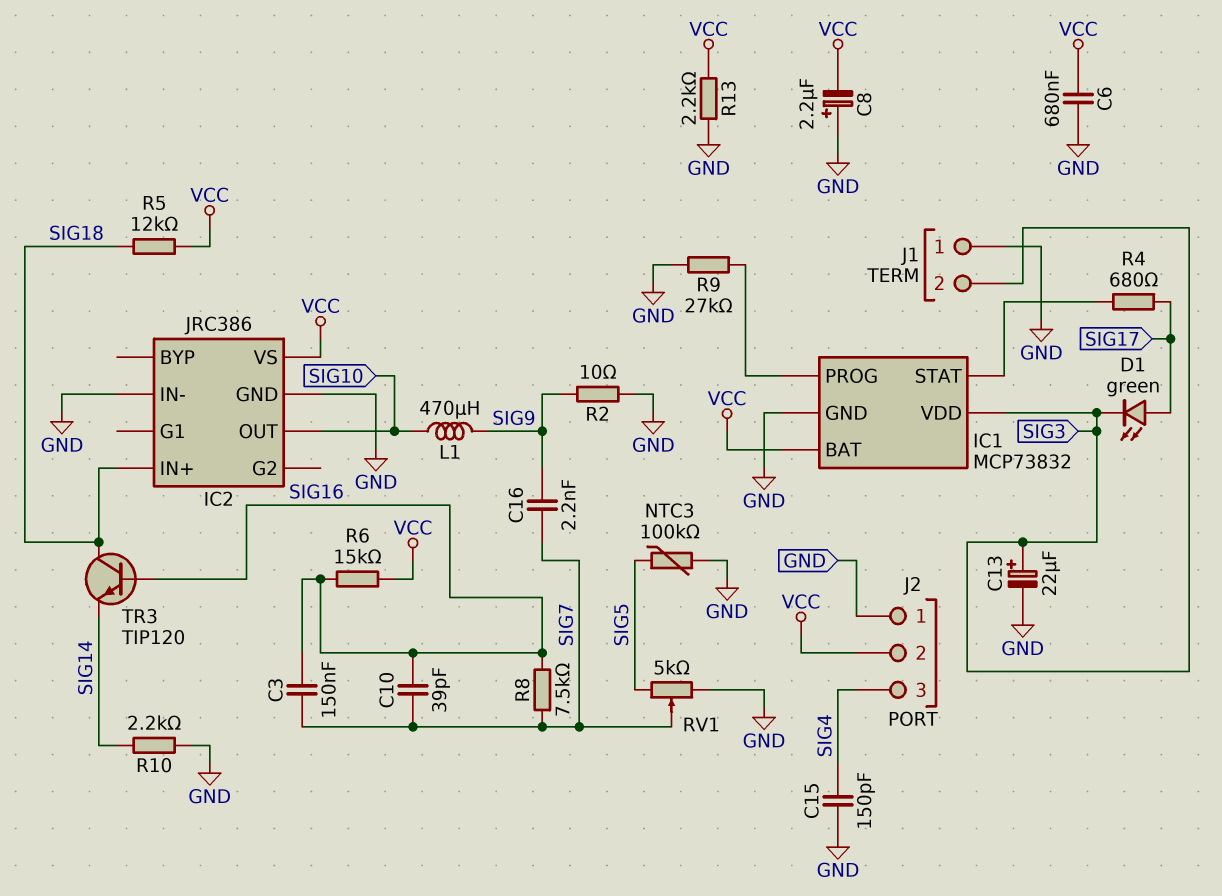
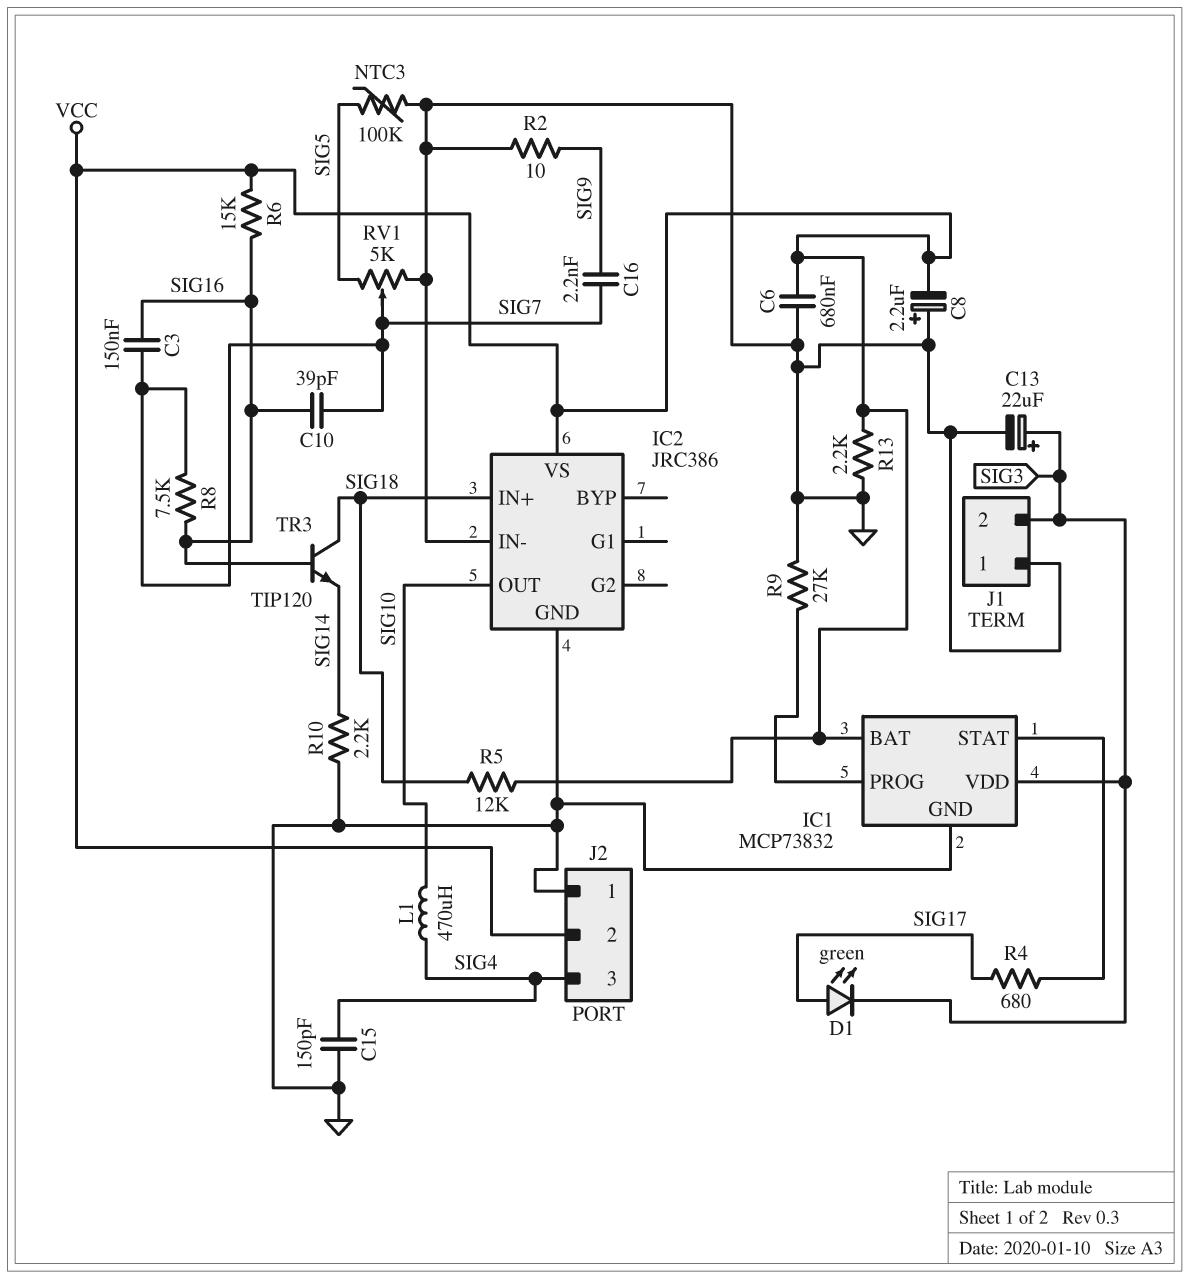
L1: 470uH (SIG9, SIG10) -> 470uH (SIG4, SIG10)

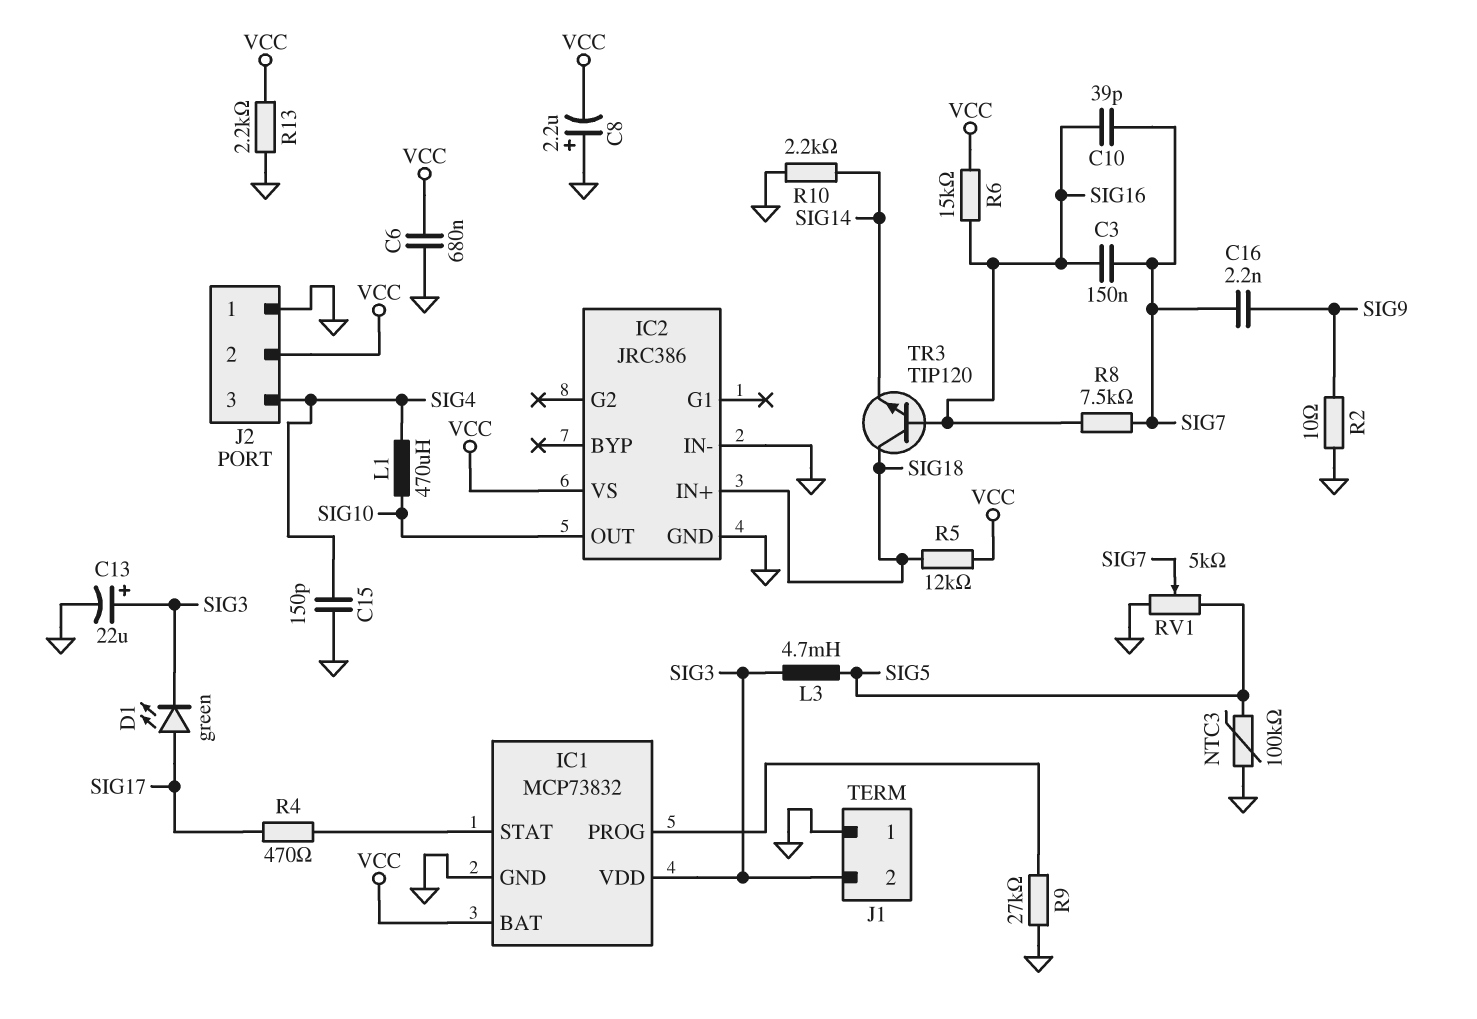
L3: none -> 4.7mH (SIG3, SIG5)
R4: 680 (IC1/STAT, SIG17) -> 470 (IC1/STAT, SIG17)

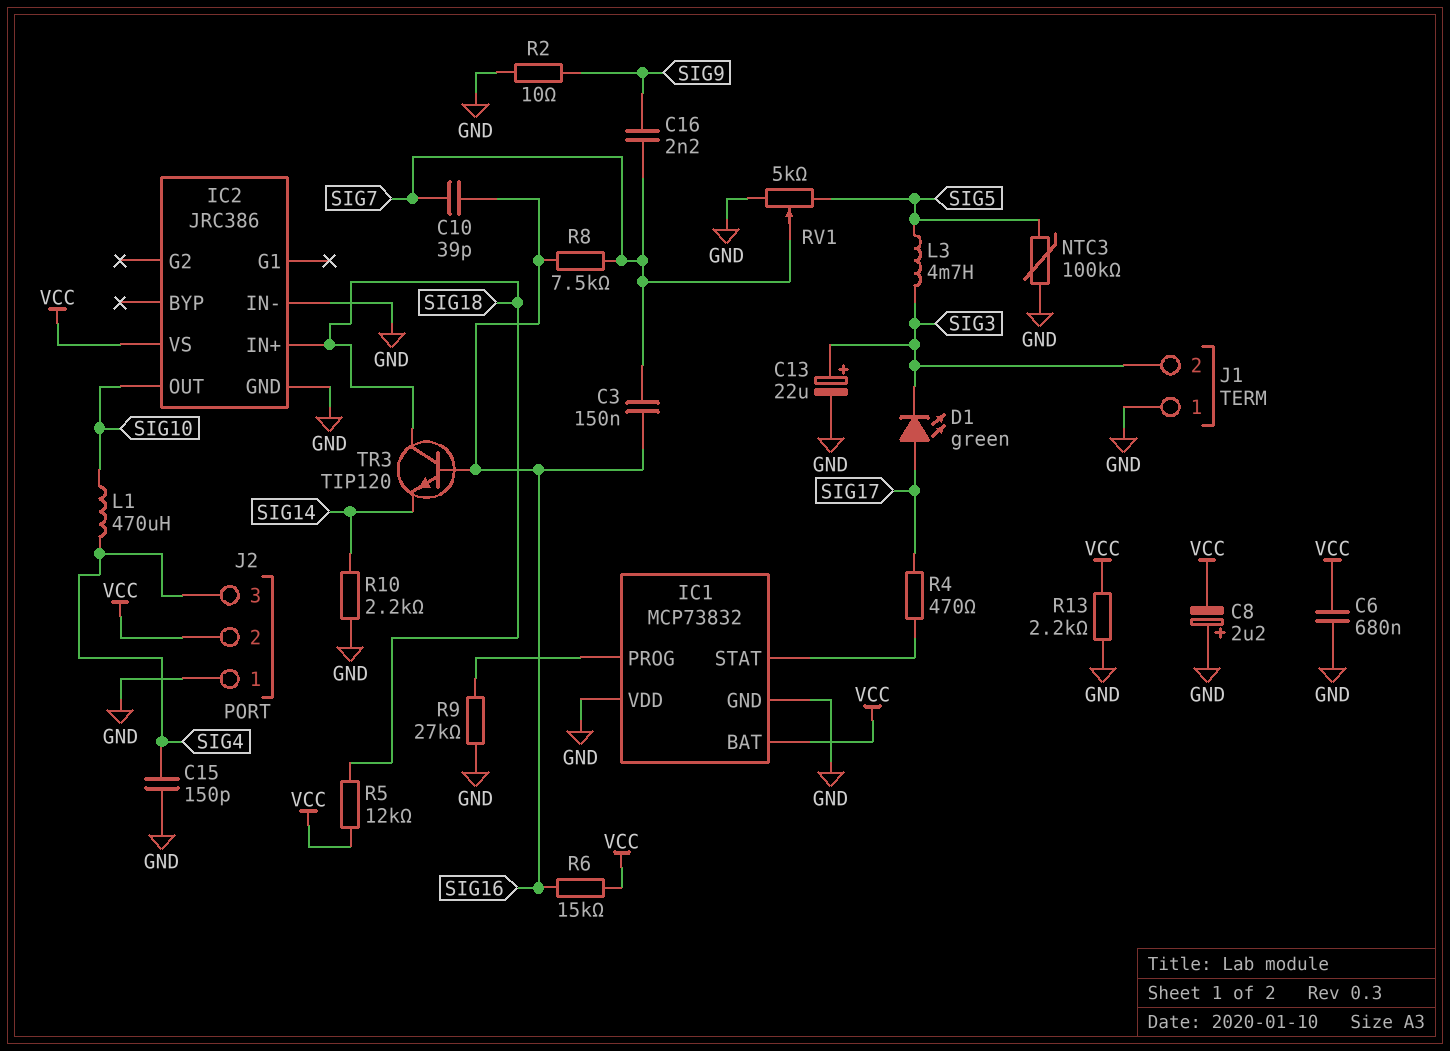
IC1 pin VDD: SIG3 -> GND

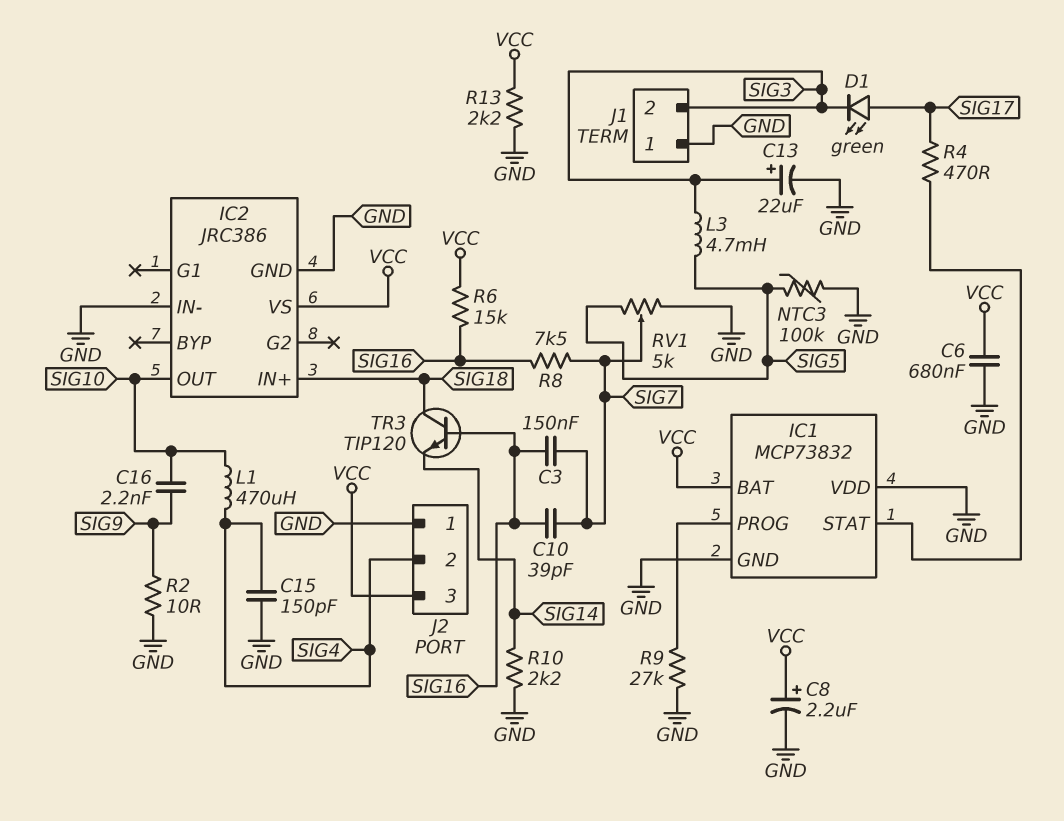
C8: 2.2uF (plus GND, minus VCC) -> 2.2uF (plus VCC, minus GND)
C16: 2.2nF (SIG7, SIG9) -> 2.2nF (SIG9, SIG10)
J2 pin 2: VCC -> SIG4
J2 pin 3: SIG4 -> VCC
R5: 12k (SIG18, VCC) -> none

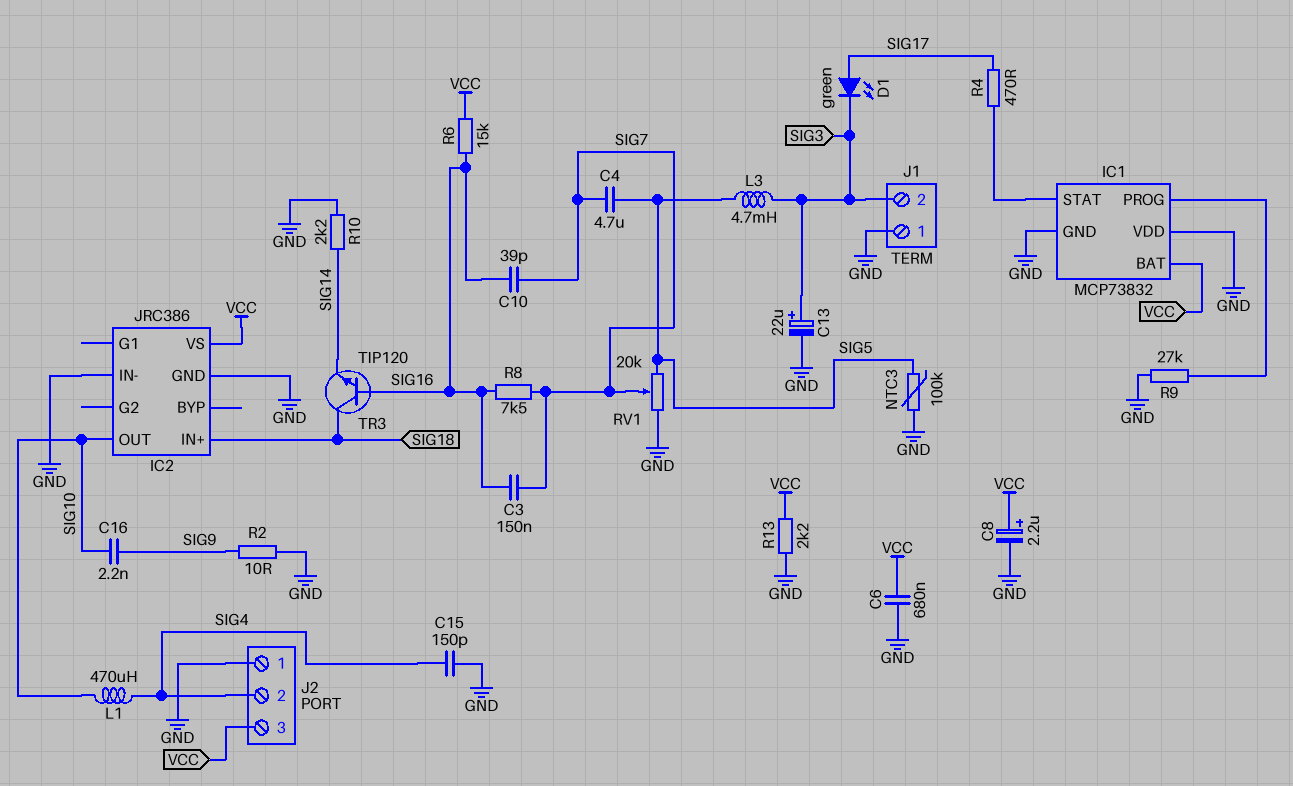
C4: none -> 4.7uF (SIG5, SIG7)
RV1: 5k (GND, SIG5, wiper SIG7) -> 20k (GND, SIG5, wiper SIG7)

